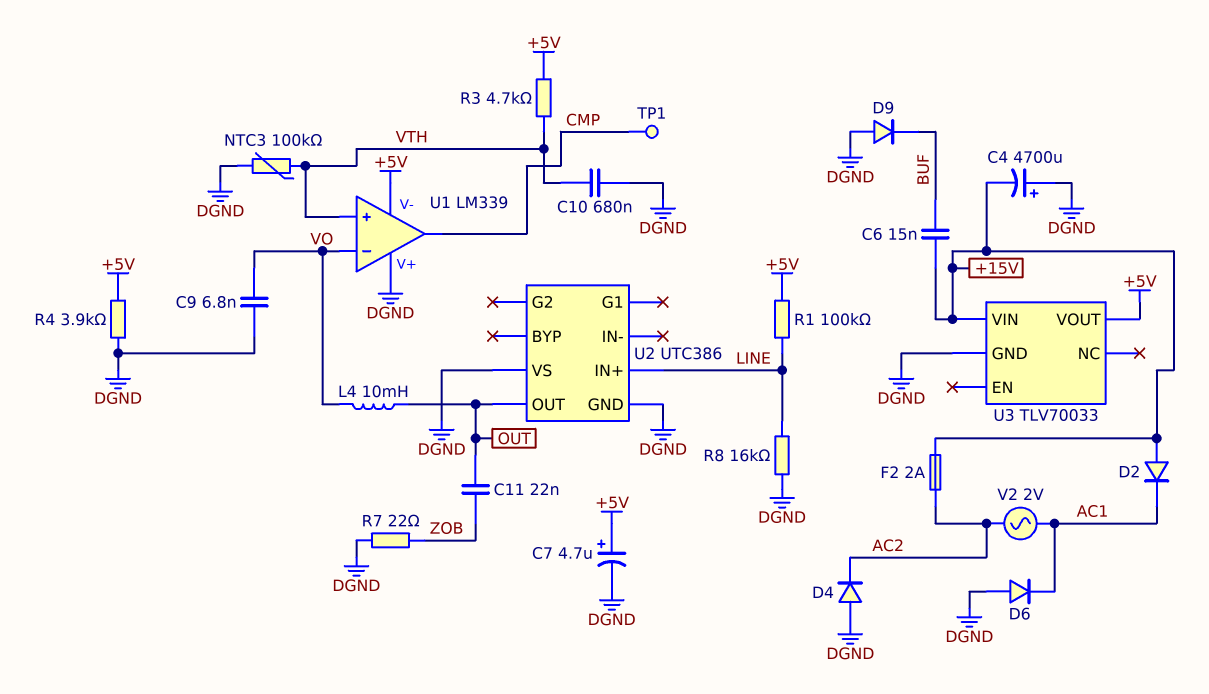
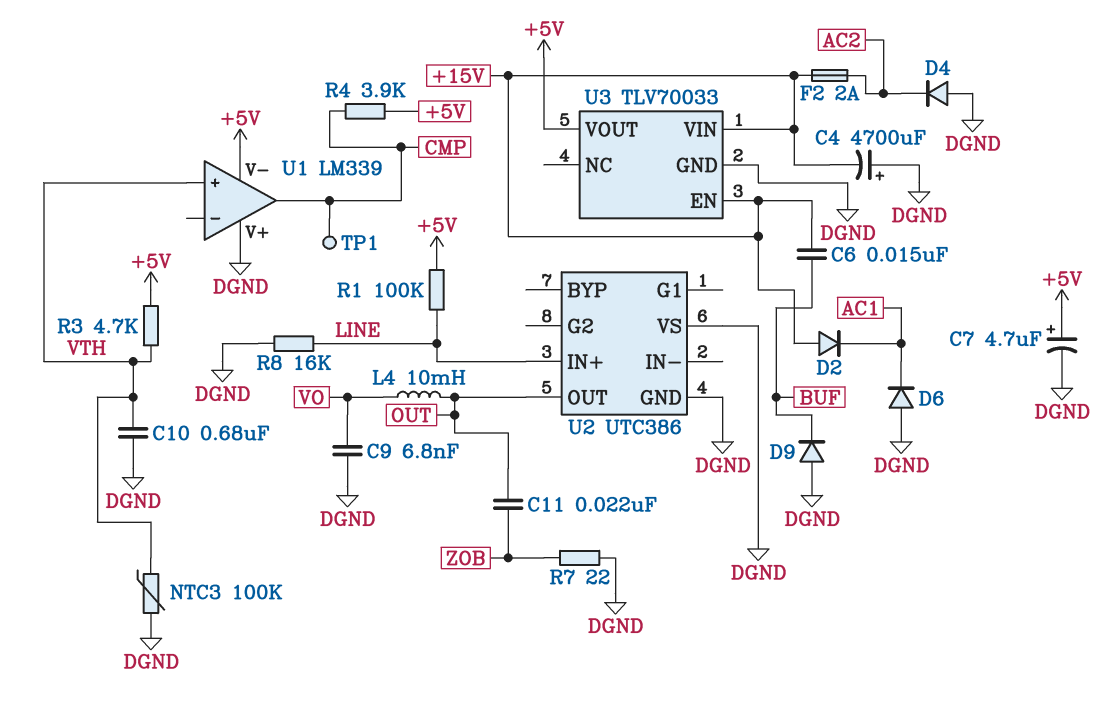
R4: 3.9k (+5V, DGND) -> 3.9k (+5V, CMP)
U1 pin in-: VO -> none
U3 pin EN: none -> +15V
V2: AC 2V (AC1, AC2) -> none

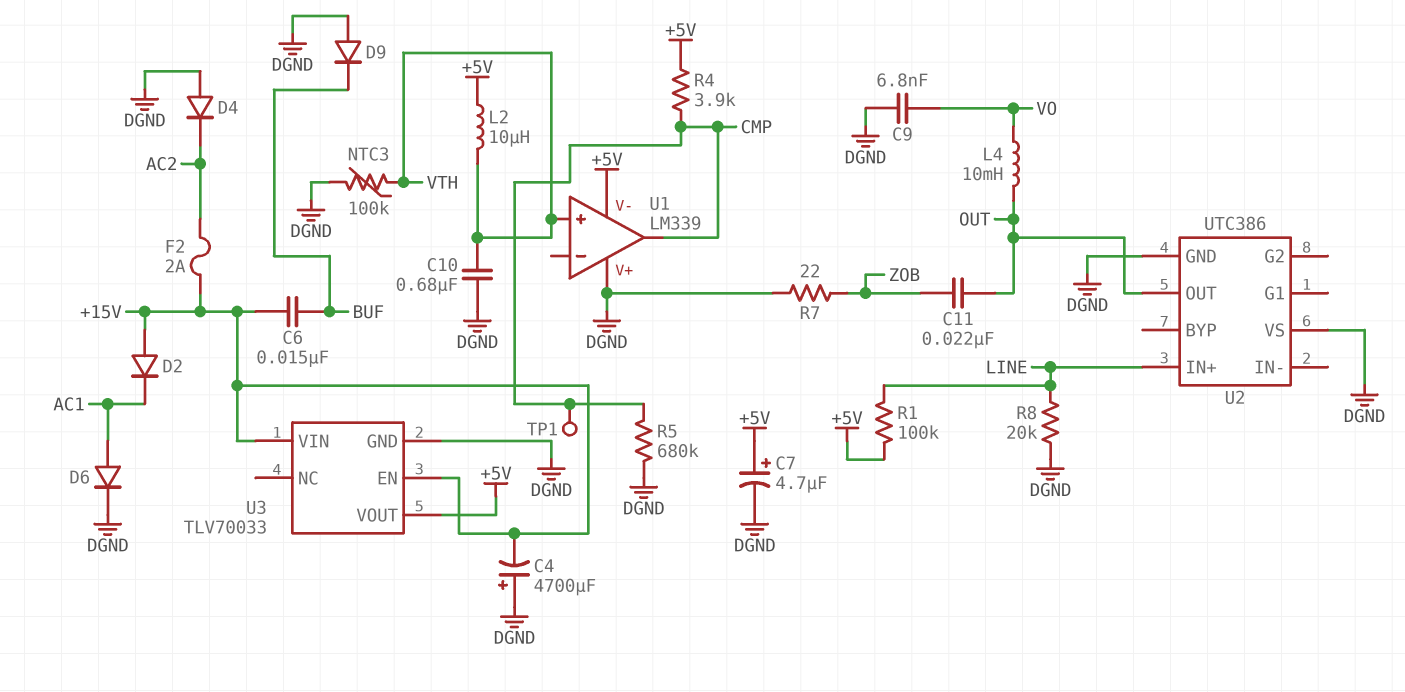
D6: diode (A DGND, K AC1) -> diode (A AC1, K DGND)
L2: none -> 10uH (+5V, VTH)
R3: 4.7k (+5V, VTH) -> none
R5: none -> 680k (CMP, DGND)
R8: 16k (DGND, LINE) -> 20k (DGND, LINE)

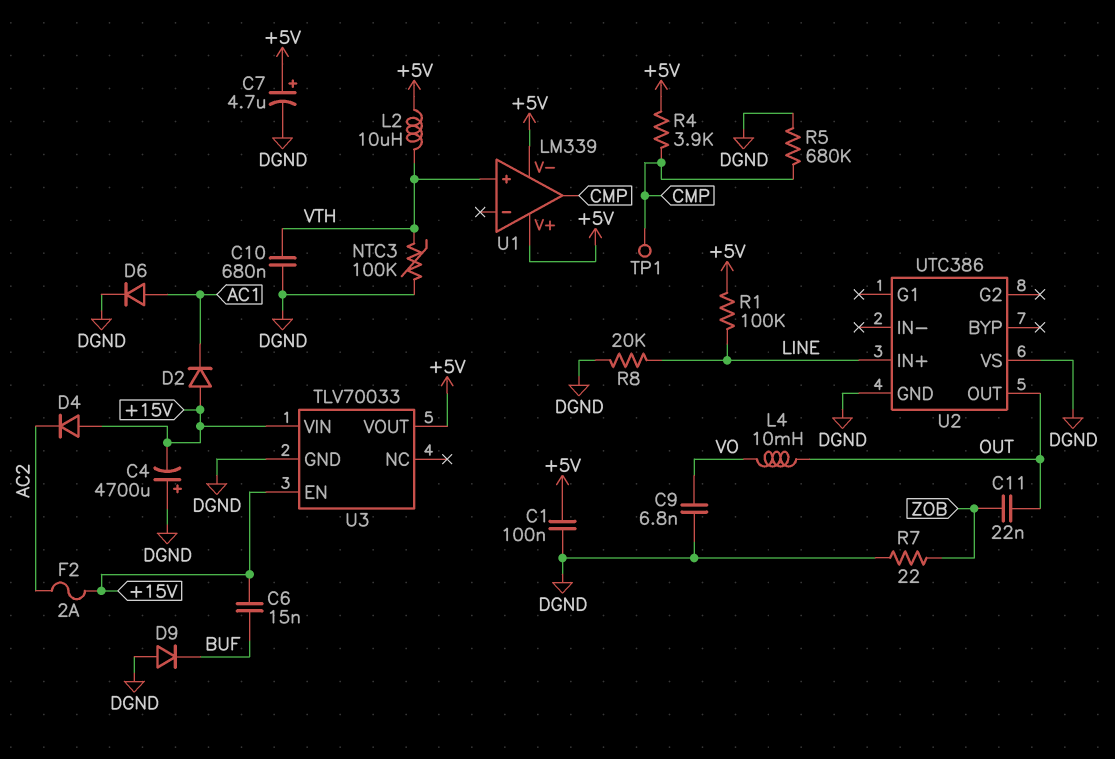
C1: none -> 100nF (+5V, DGND)
D4: diode (A DGND, K AC2) -> diode (A +15V, K AC2)
U1 pin V+: DGND -> +5V

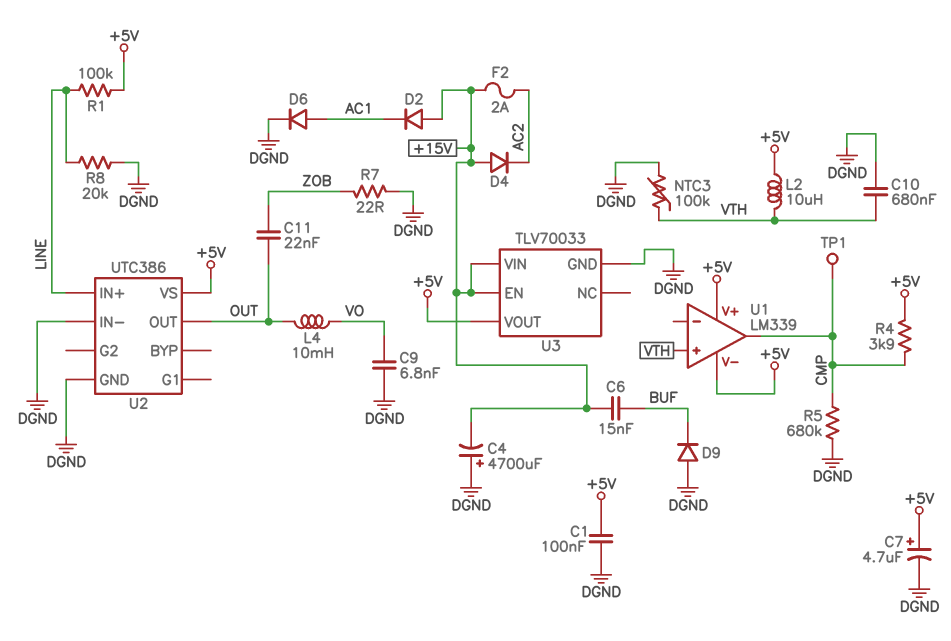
U2 pin IN-: none -> DGND
U2 pin VS: DGND -> +5V

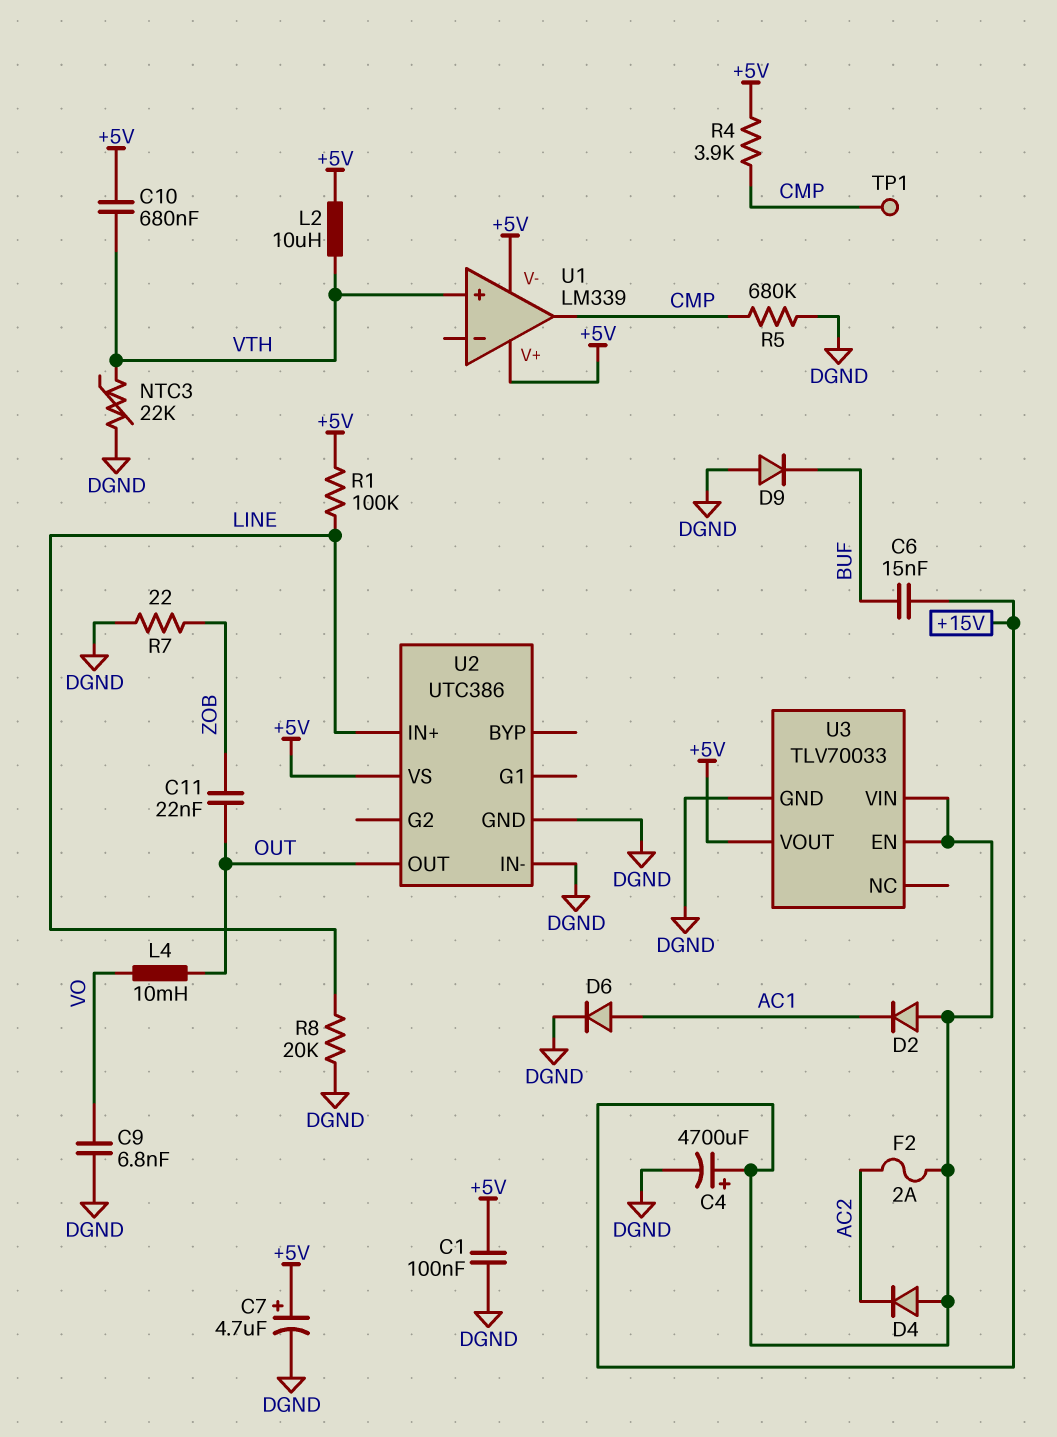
C4: 4700uF (plus DGND, minus +15V) -> 4700uF (plus +15V, minus DGND)
C10: 680nF (DGND, VTH) -> 680nF (+5V, VTH)
NTC3: 100k (DGND, VTH) -> 22k (DGND, VTH)

